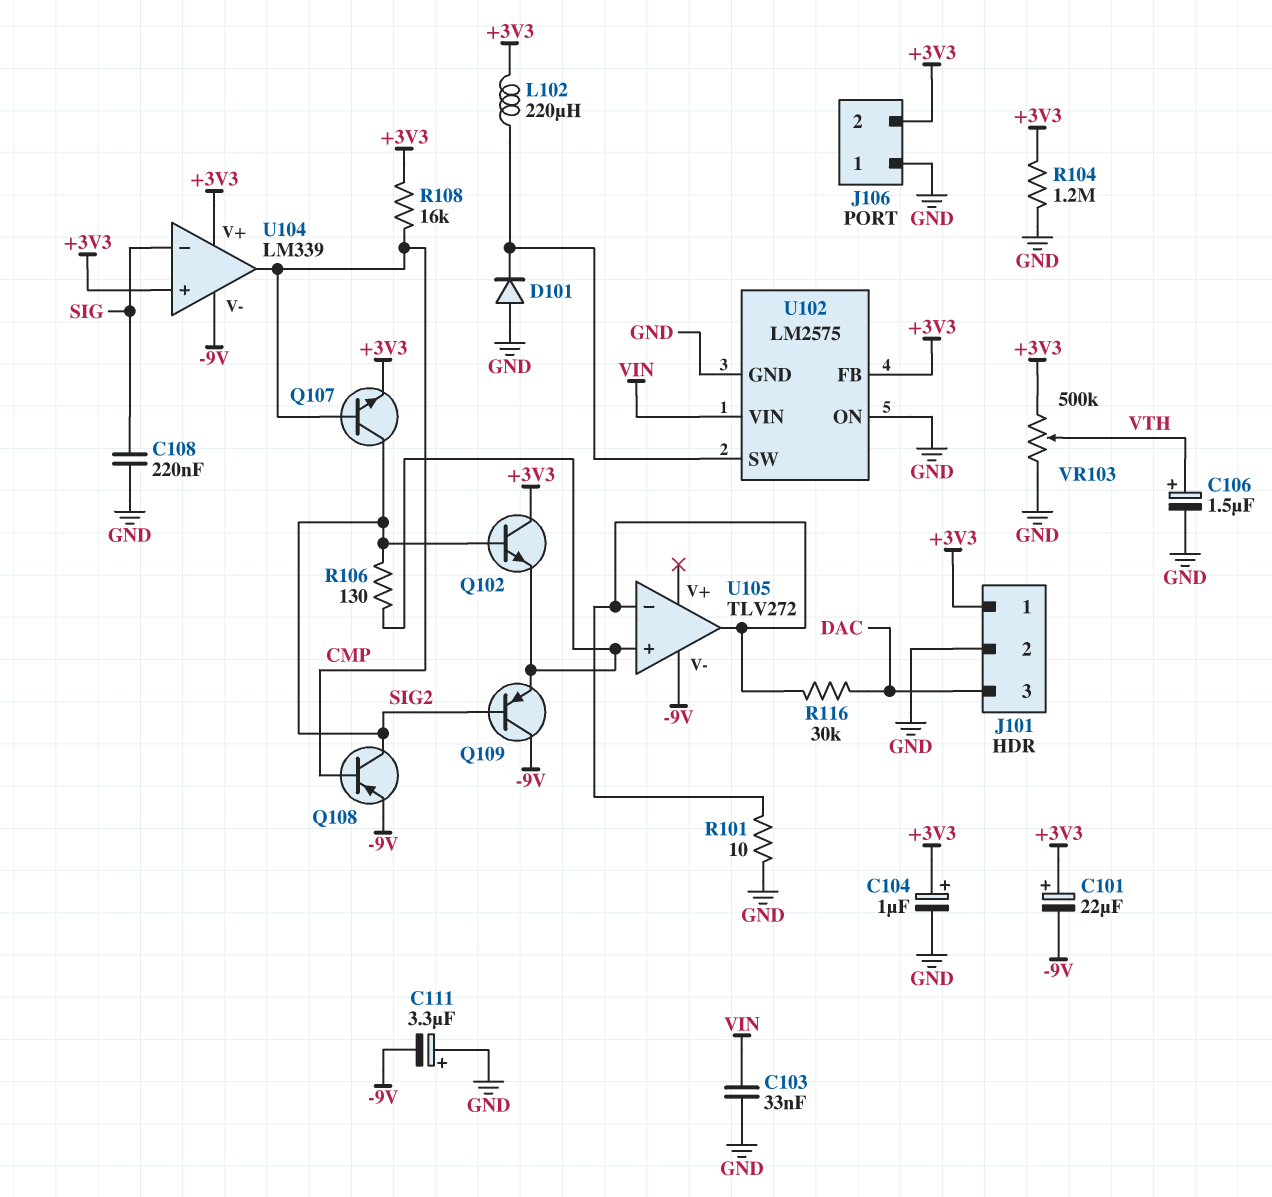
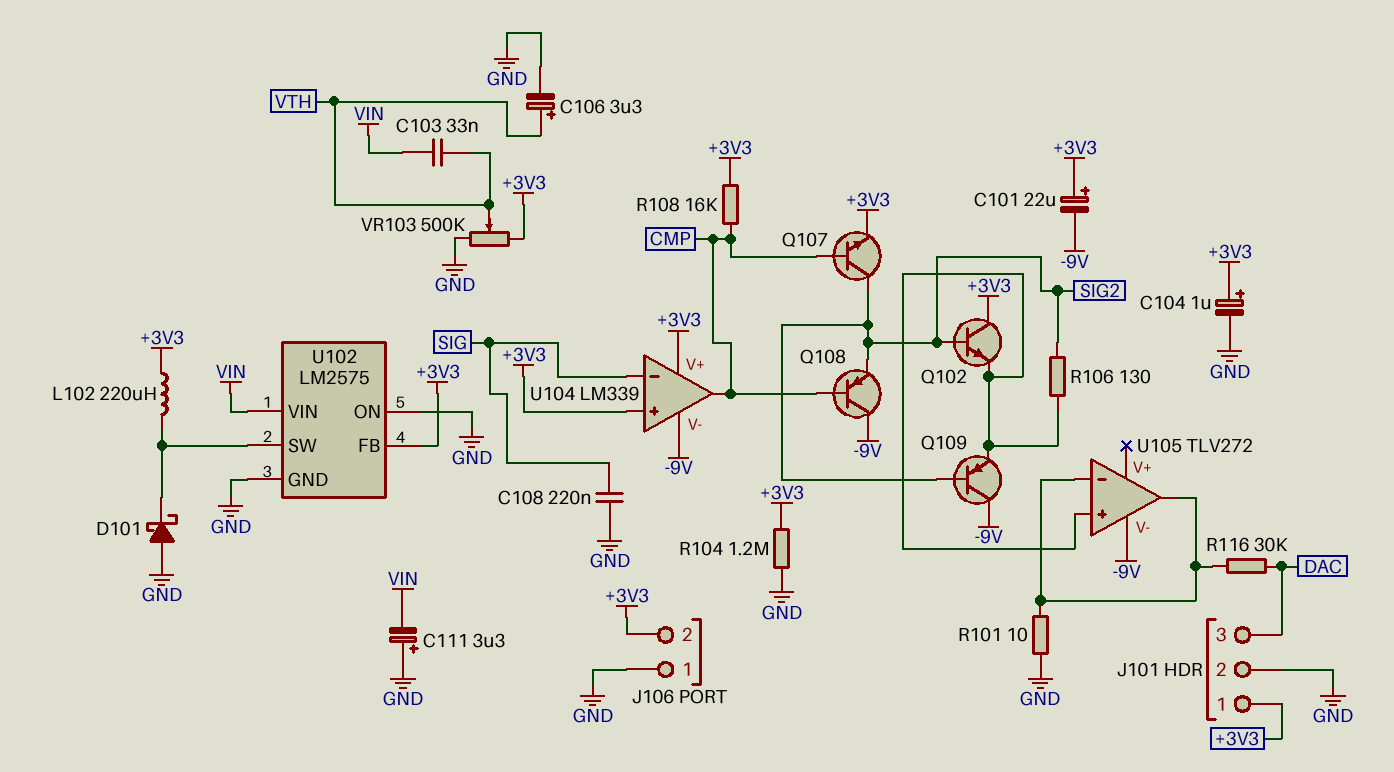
C103: 33nF (GND, VIN) -> 33nF (VIN, VTH)
C106: 1.5uF (plus VTH, minus GND) -> 3.3uF (plus VTH, minus GND)
C111: 3.3uF (plus GND, minus -9V) -> 3.3uF (plus GND, minus VIN)
D101: diode (A GND, K U102/SW) -> schottky (A GND, K U102/SW)
Q108: PNP (B CMP, C SIG2, E -9V) -> PNP (B CMP, C -9V, E SIG2)

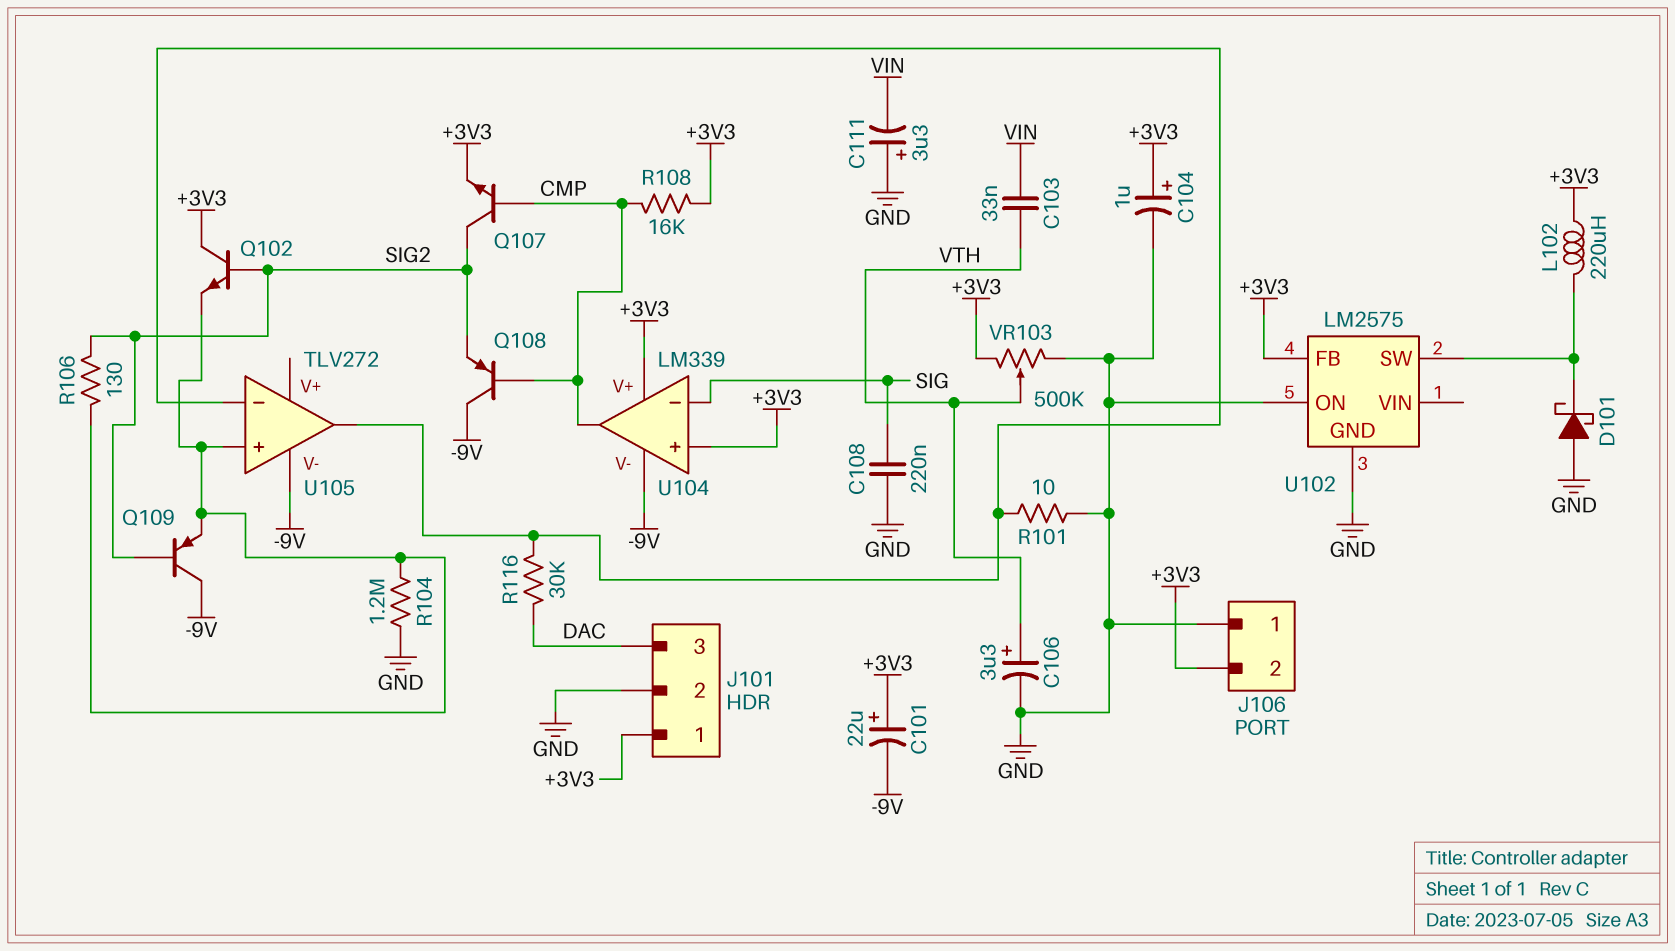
R104: 1.2M (+3V3, GND) -> 1.2M (GND, U105/in+)
U102 pin VIN: VIN -> none

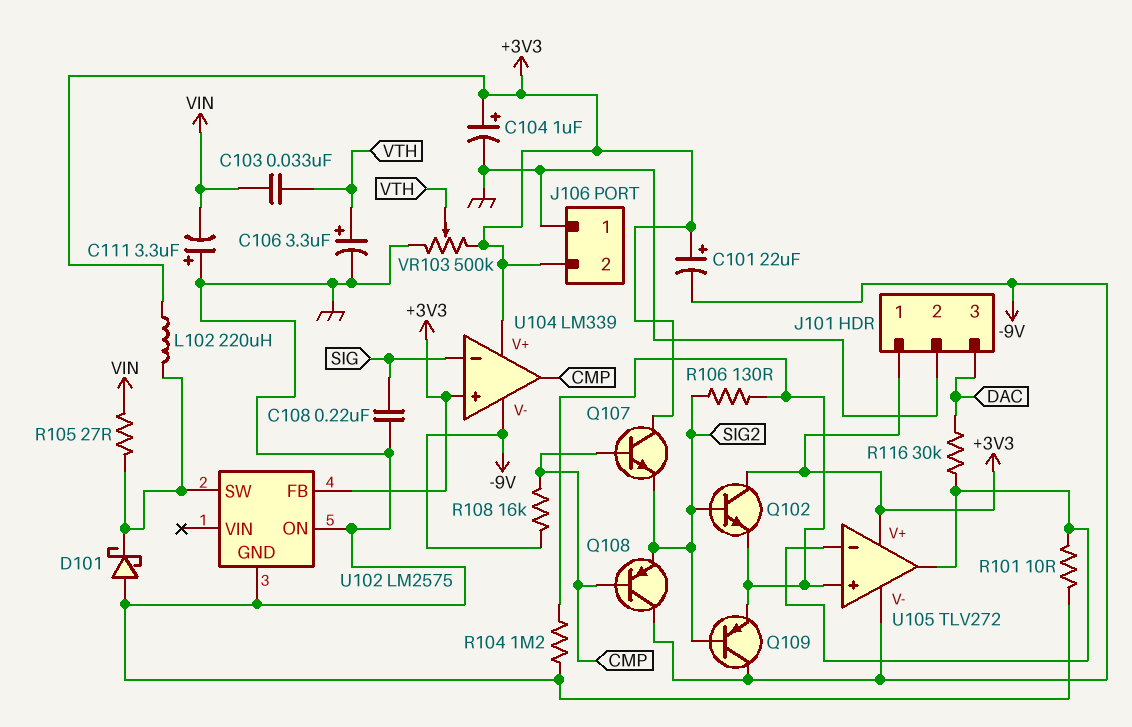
Q107: NPN (B CMP, C SIG2, E +3V3) -> NPN (B CMP, C +3V3, E SIG2)
R105: none -> 27 (U102/SW, VIN)
R108: 16k (+3V3, CMP) -> 16k (-9V, CMP)
U105 pin V+: none -> +3V3

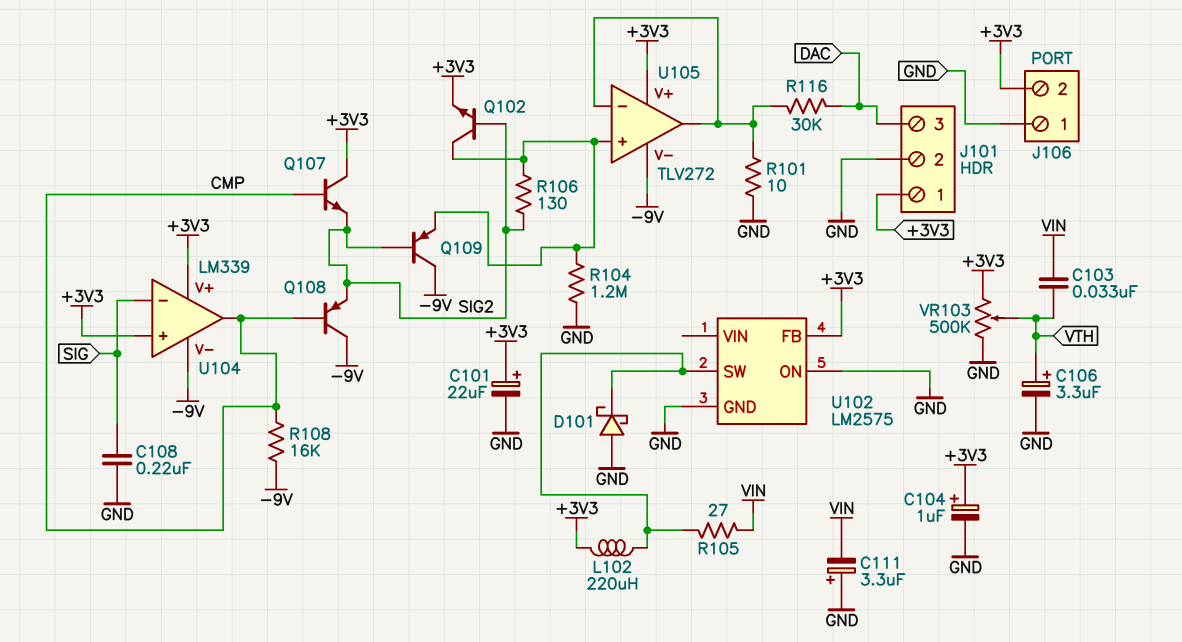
C101: 22uF (plus +3V3, minus -9V) -> 22uF (plus +3V3, minus GND)
Q102: NPN (B SIG2, C +3V3, E U105/in+) -> NPN (B SIG2, C U105/in+, E +3V3)

